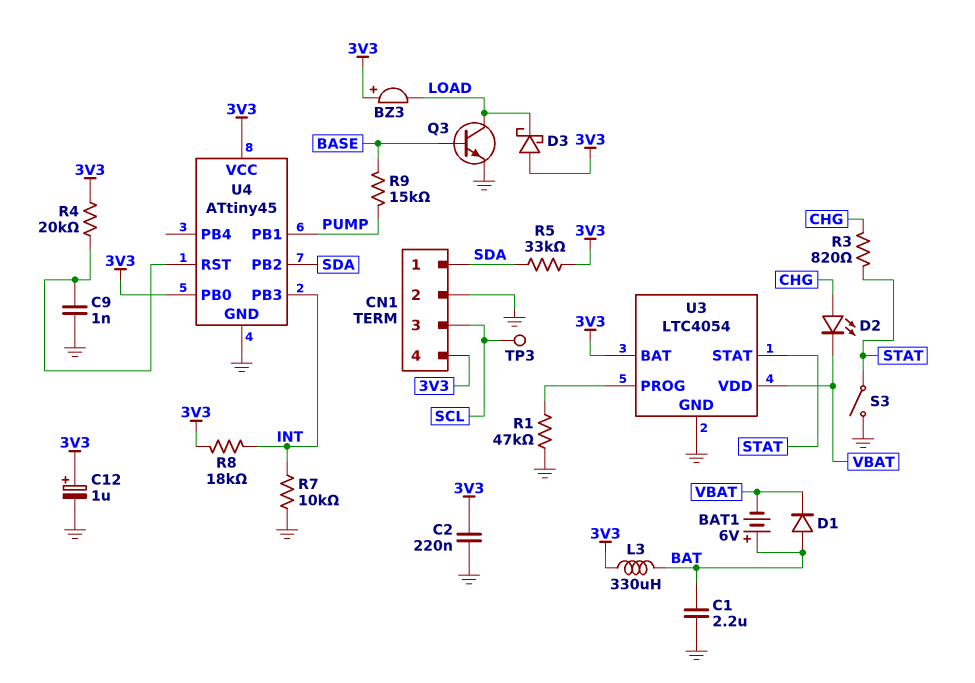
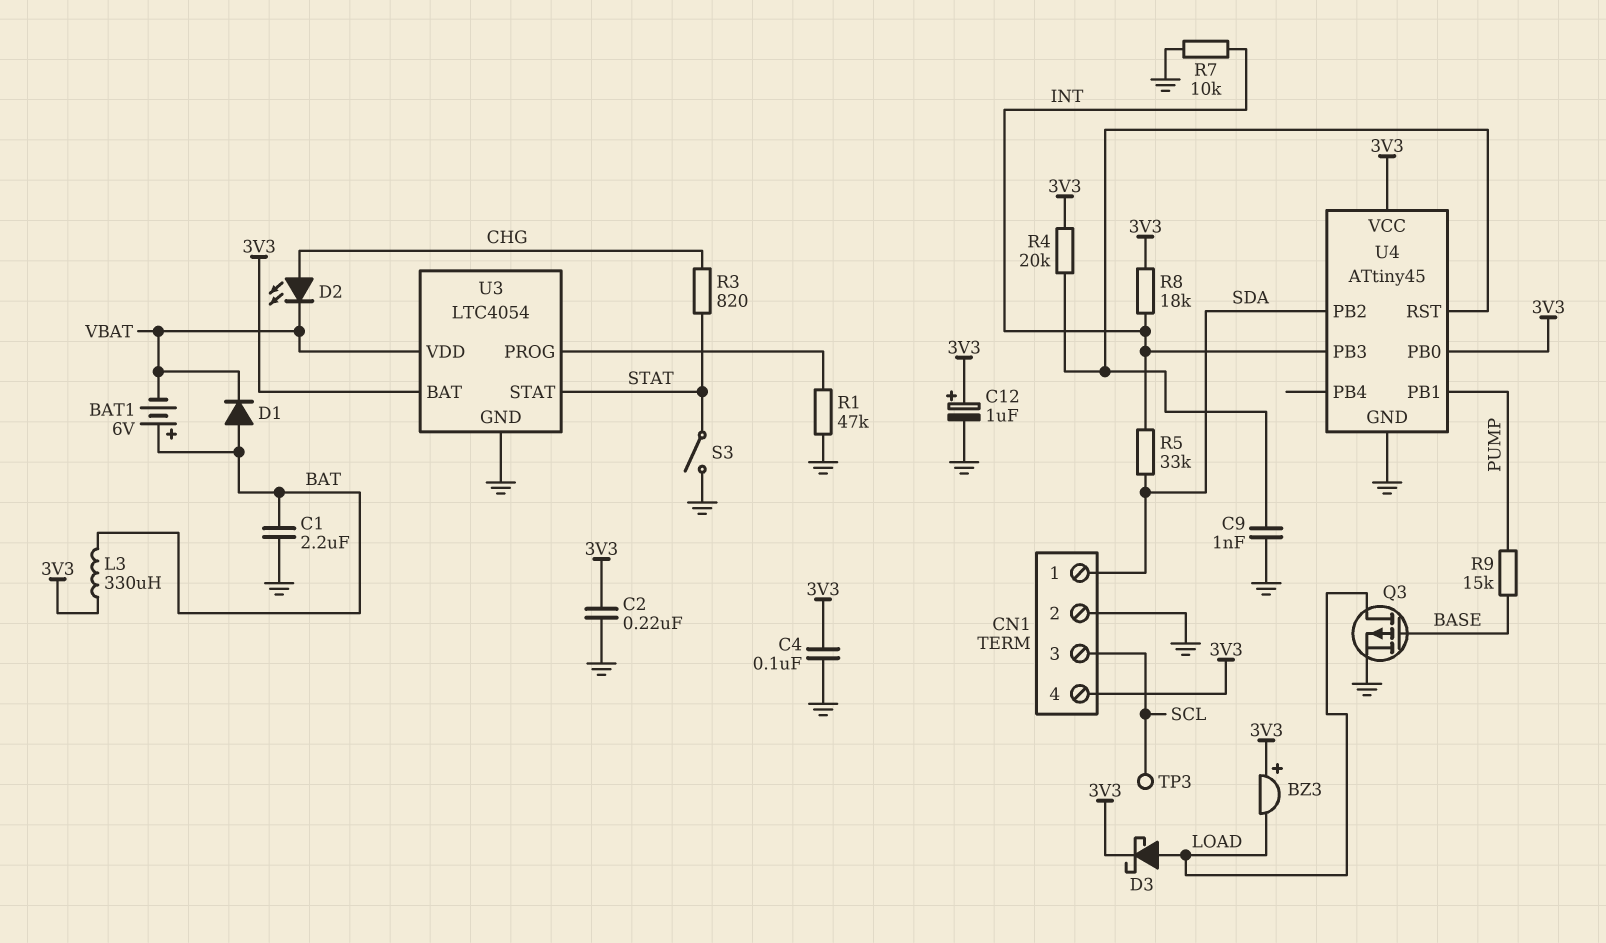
C4: none -> 100nF (3V3, GND)
D3: schottky (A 3V3, K LOAD) -> schottky (A LOAD, K 3V3)
Q3: NPN (B BASE, C LOAD, E GND) -> PMOS (G BASE, D LOAD, S GND)
R5: 33k (3V3, SDA) -> 33k (INT, SDA)

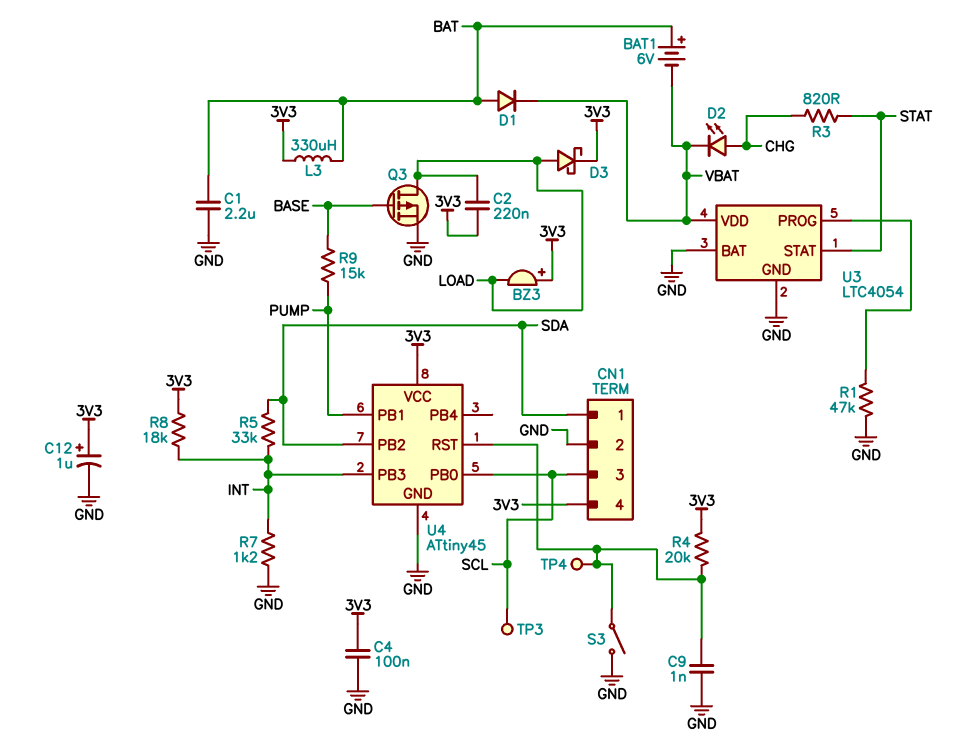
C2: 220nF (3V3, GND) -> 220nF (3V3, LOAD)
R7: 10k (GND, INT) -> 1.2k (GND, INT)
S3: switch (GND, STAT) -> switch (GND, U4/RST)
TP4: none -> test point (U4/RST)
U3 pin BAT: 3V3 -> GND
U4 pin PB0: 3V3 -> SCL

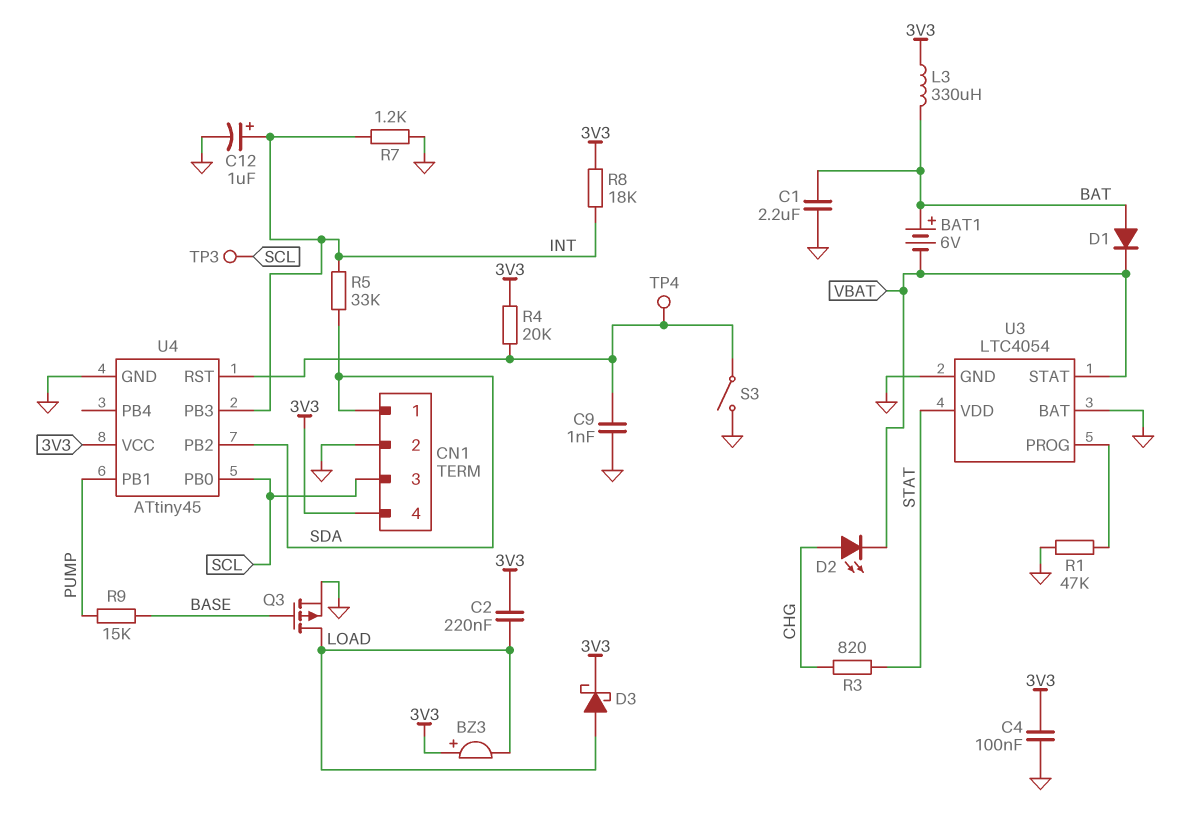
C12: 1uF (plus 3V3, minus GND) -> 1uF (plus INT, minus GND)
U3 pin STAT: STAT -> VBAT
U3 pin VDD: VBAT -> STAT

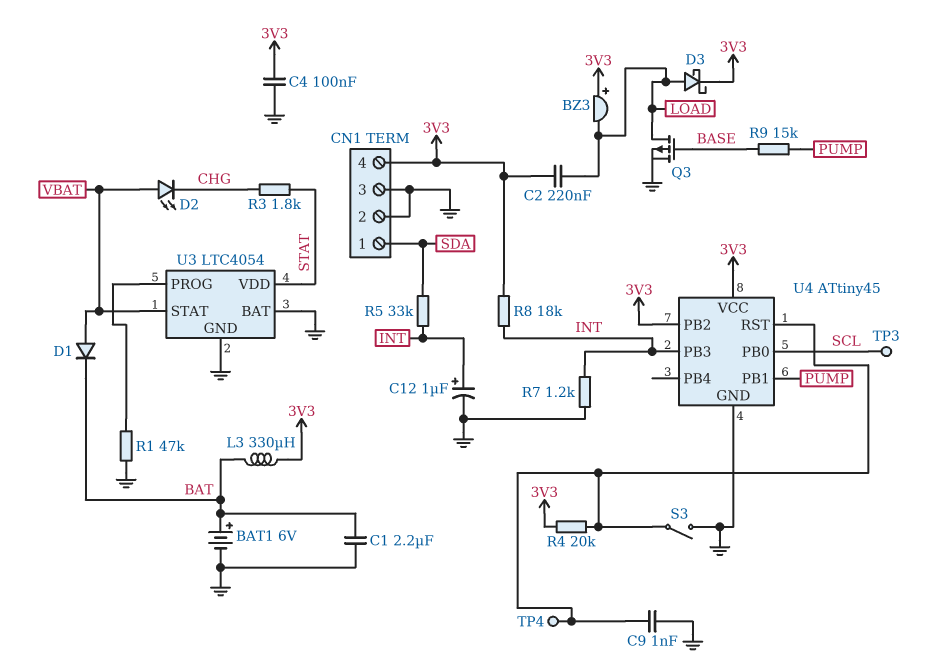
BAT1: 6V (plus BAT, minus VBAT) -> 6V (plus BAT, minus GND)
CN1 pin 3: SCL -> GND
D1: diode (A BAT, K VBAT) -> diode (A VBAT, K BAT)
D2: LED (A CHG, K VBAT) -> LED (A VBAT, K CHG)
R3: 820 (CHG, STAT) -> 1.8k (CHG, STAT)
U4 pin PB2: SDA -> 3V3

